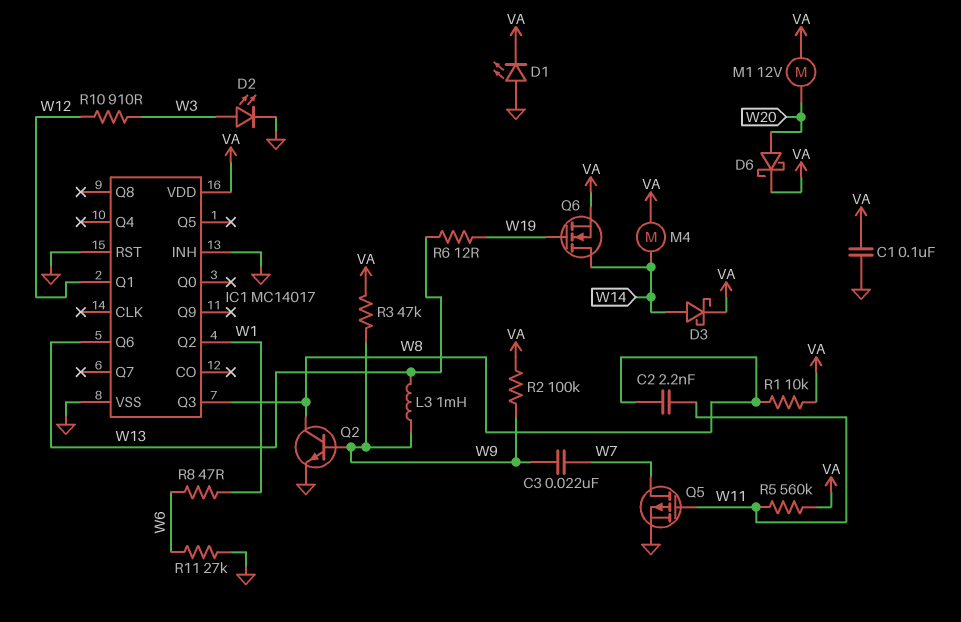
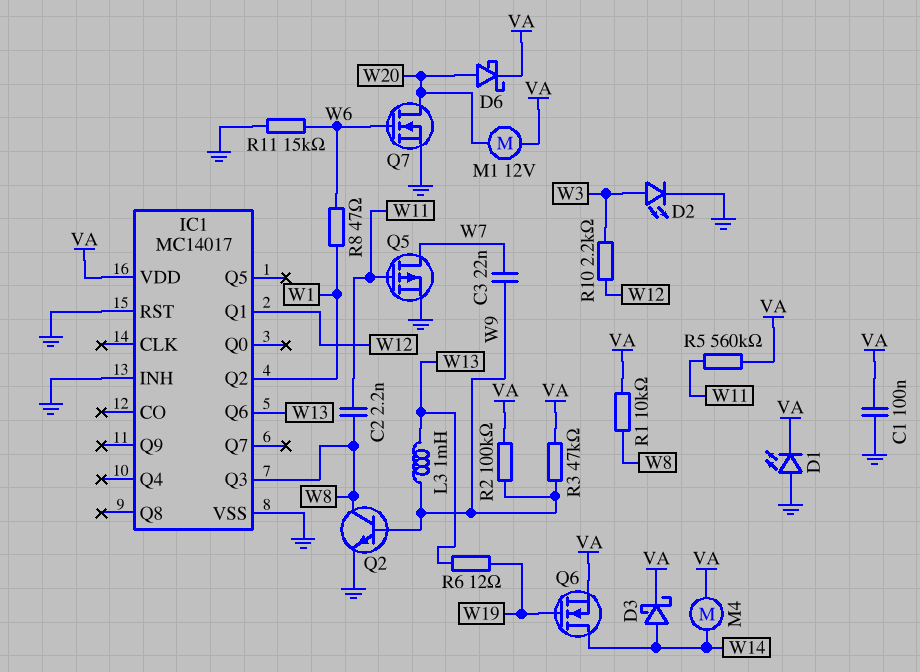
Q7: none -> NMOS (G W6, D W20, S GND)
R10: 910 (W3, W12) -> 2.2k (W3, W12)
R11: 27k (GND, W6) -> 15k (GND, W6)

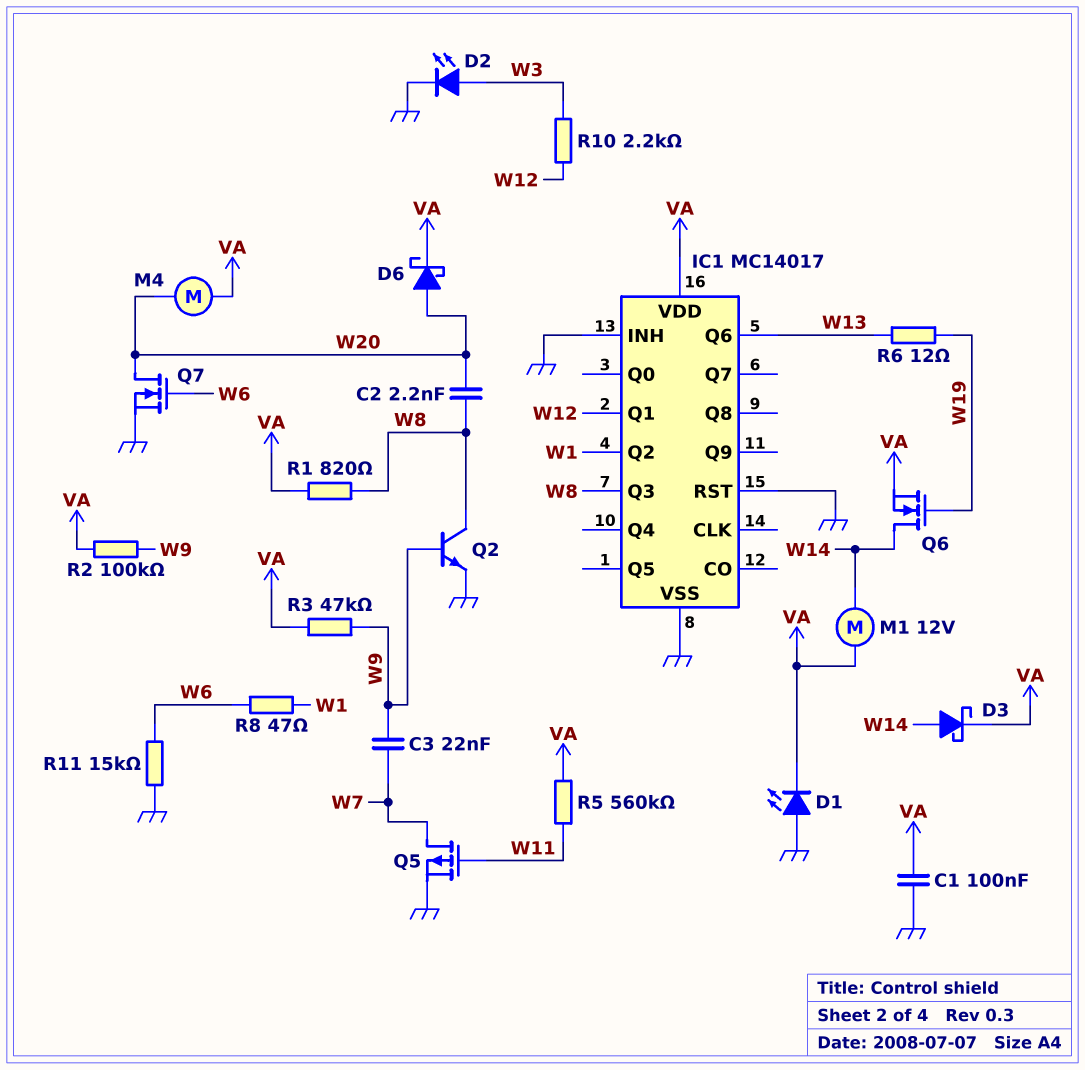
C2: 2.2nF (W8, W11) -> 2.2nF (W8, W20)
L3: 1mH (W9, W13) -> none
M1: motor 12V (VA, W20) -> motor 12V (VA, W14)
M4: motor (VA, W14) -> motor (VA, W20)
R1: 10k (VA, W8) -> 820 (VA, W8)

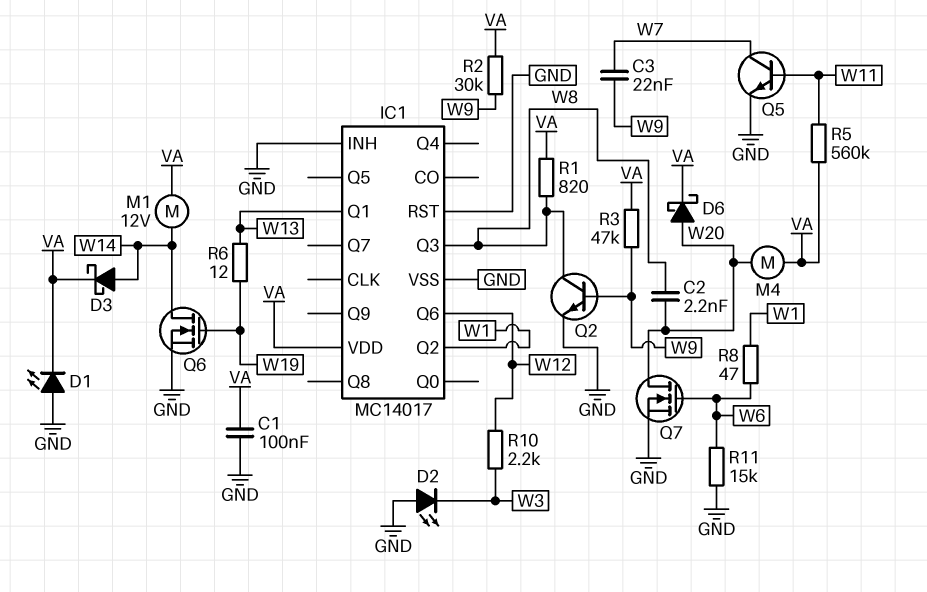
D2: LED (A W3, K GND) -> LED (A GND, K W3)
IC1 pin Q1: W12 -> W13
IC1 pin Q6: W13 -> W12
Q5: PMOS (G W11, D W7, S GND) -> NPN (B W11, C W7, E GND)
Q6: NMOS (G W19, D W14, S VA) -> NMOS (G W19, D W14, S GND)
R2: 100k (VA, W9) -> 30k (VA, W9)

